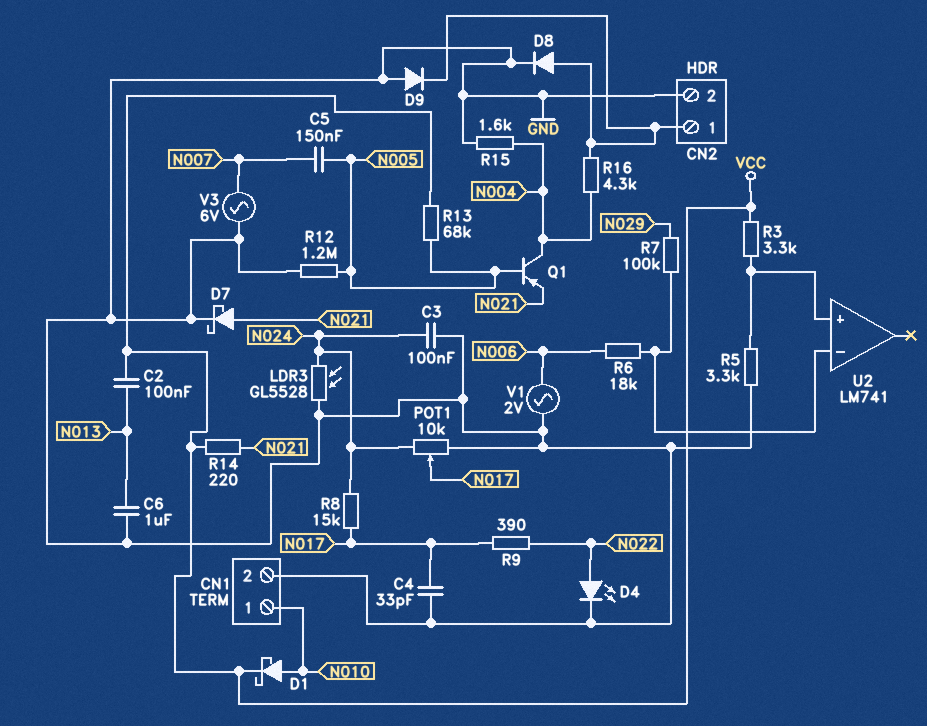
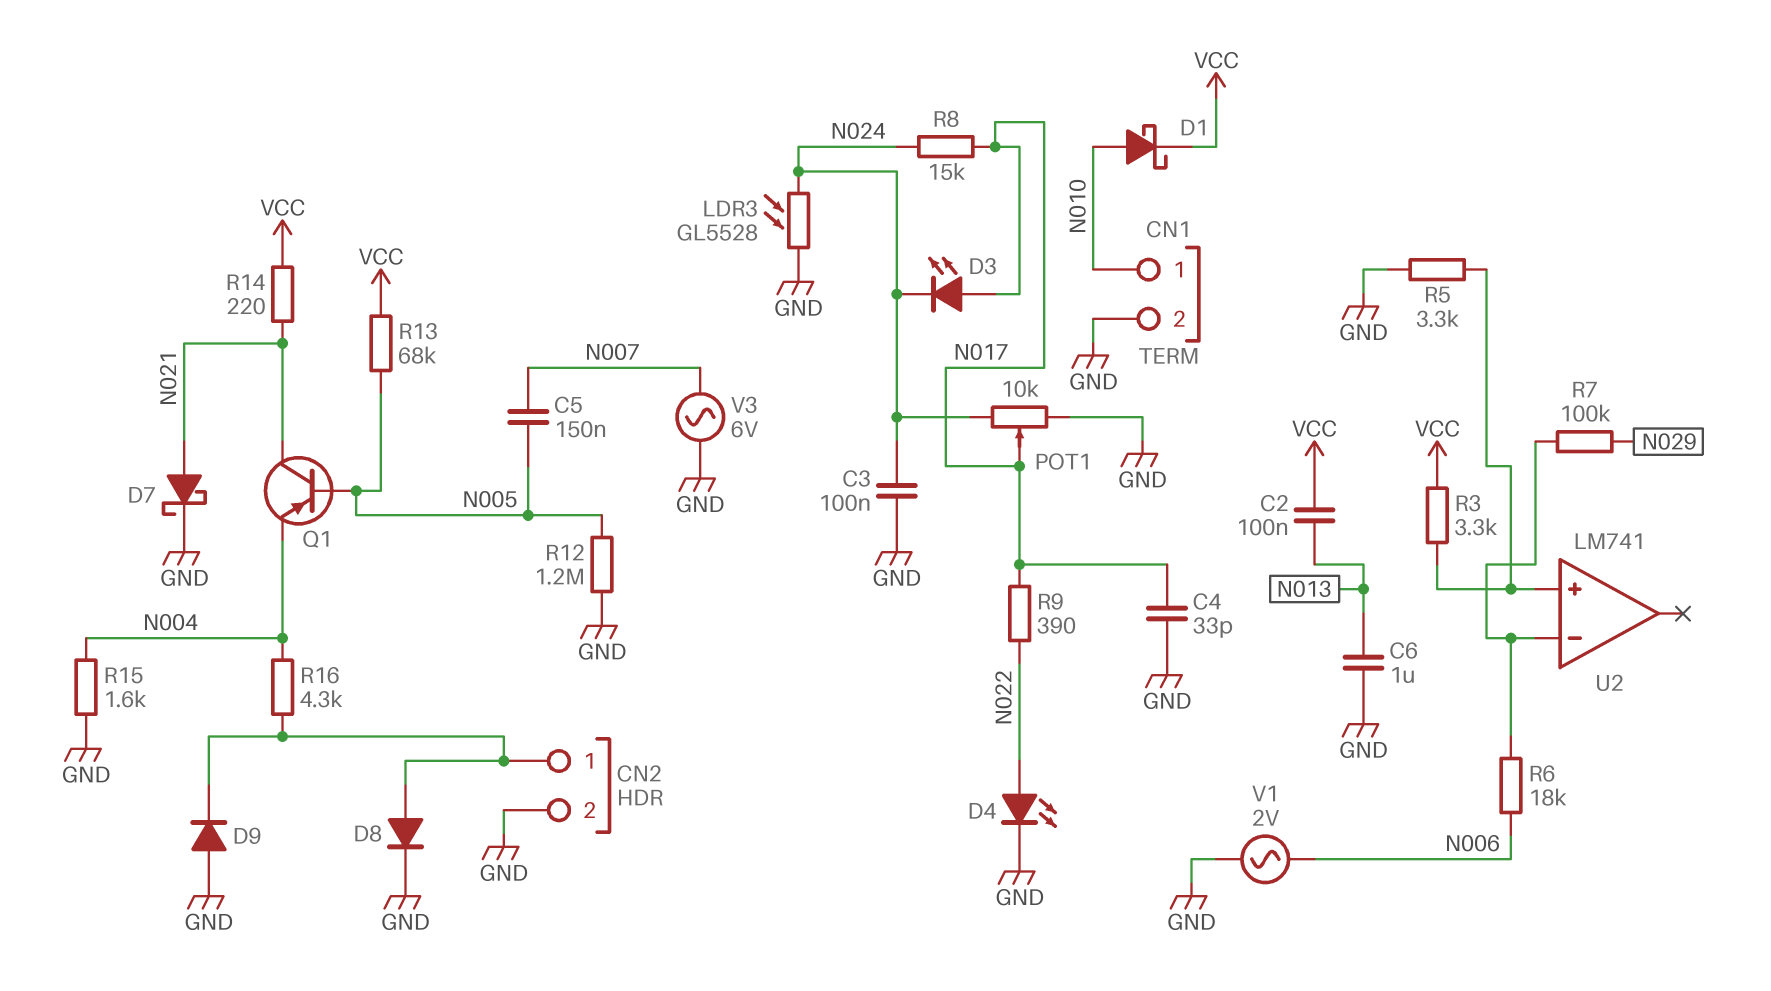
D3: none -> LED (A N017, K N024)
Q1: PNP (B N005, C N004, E N021) -> PNP (B N005, C N021, E N004)

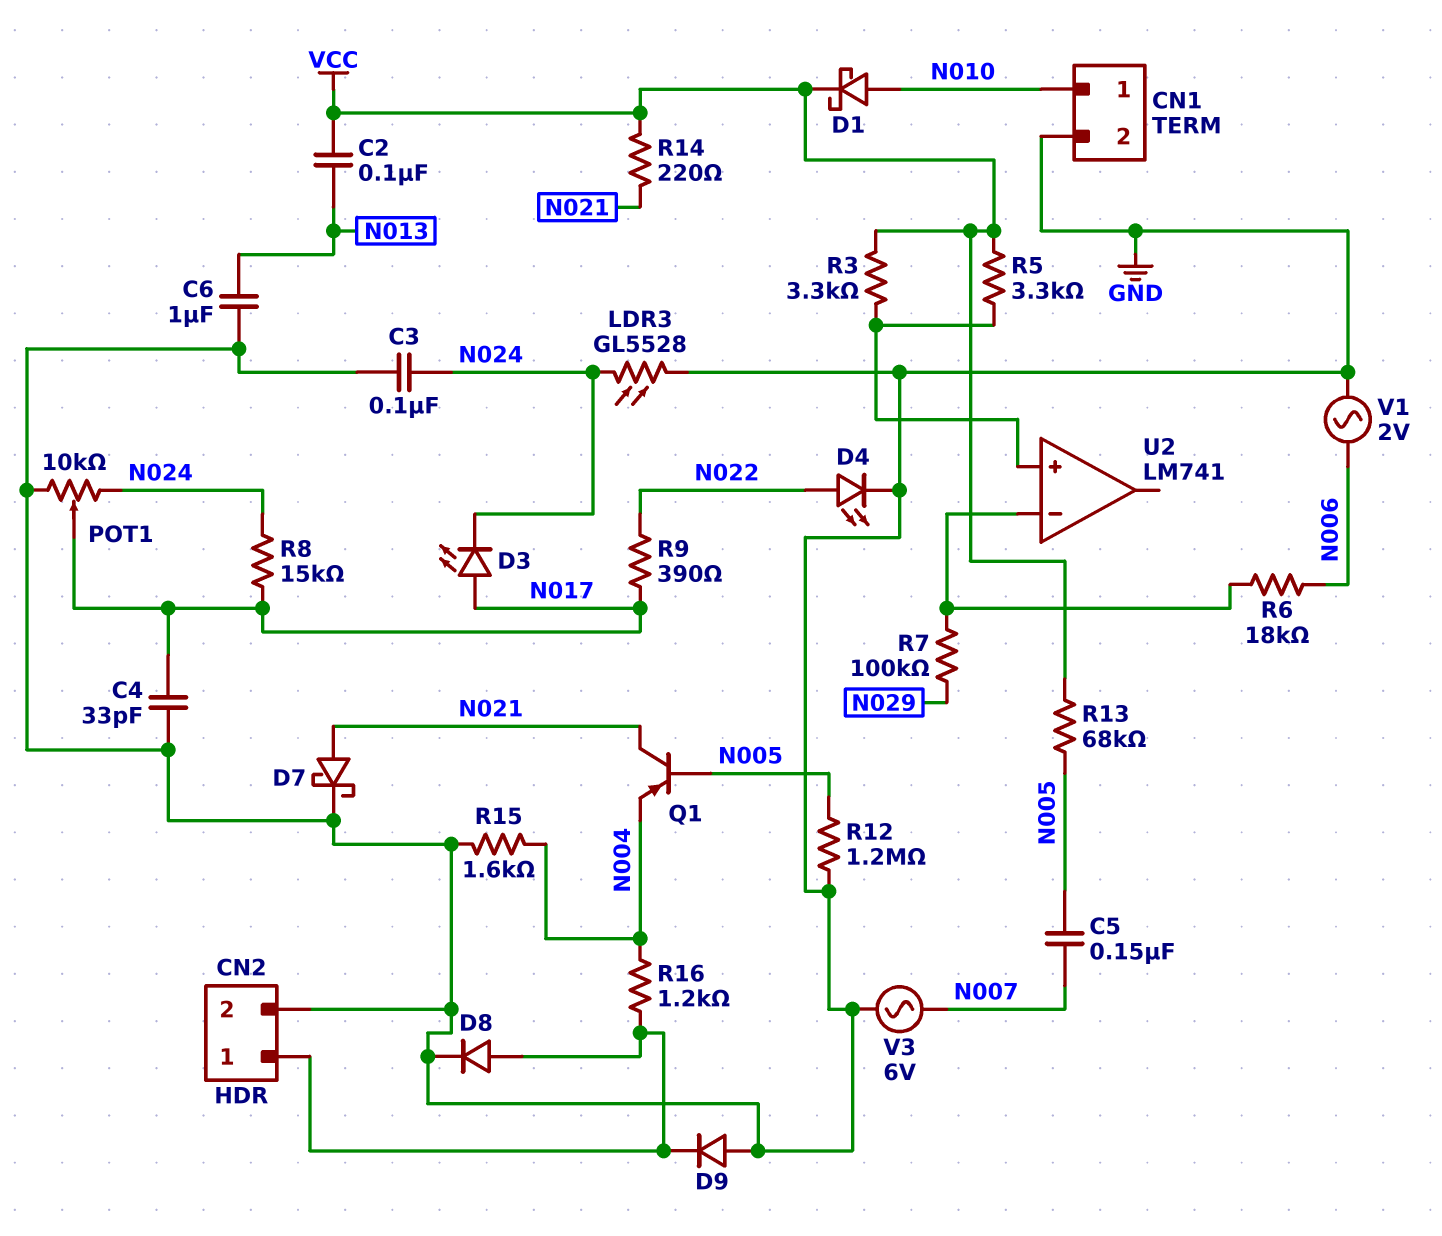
R5: 3.3k (GND, U2/in+) -> 3.3k (U2/in+, VCC)
R16: 4.3k (CN2/1, N004) -> 1.2k (CN2/1, N004)

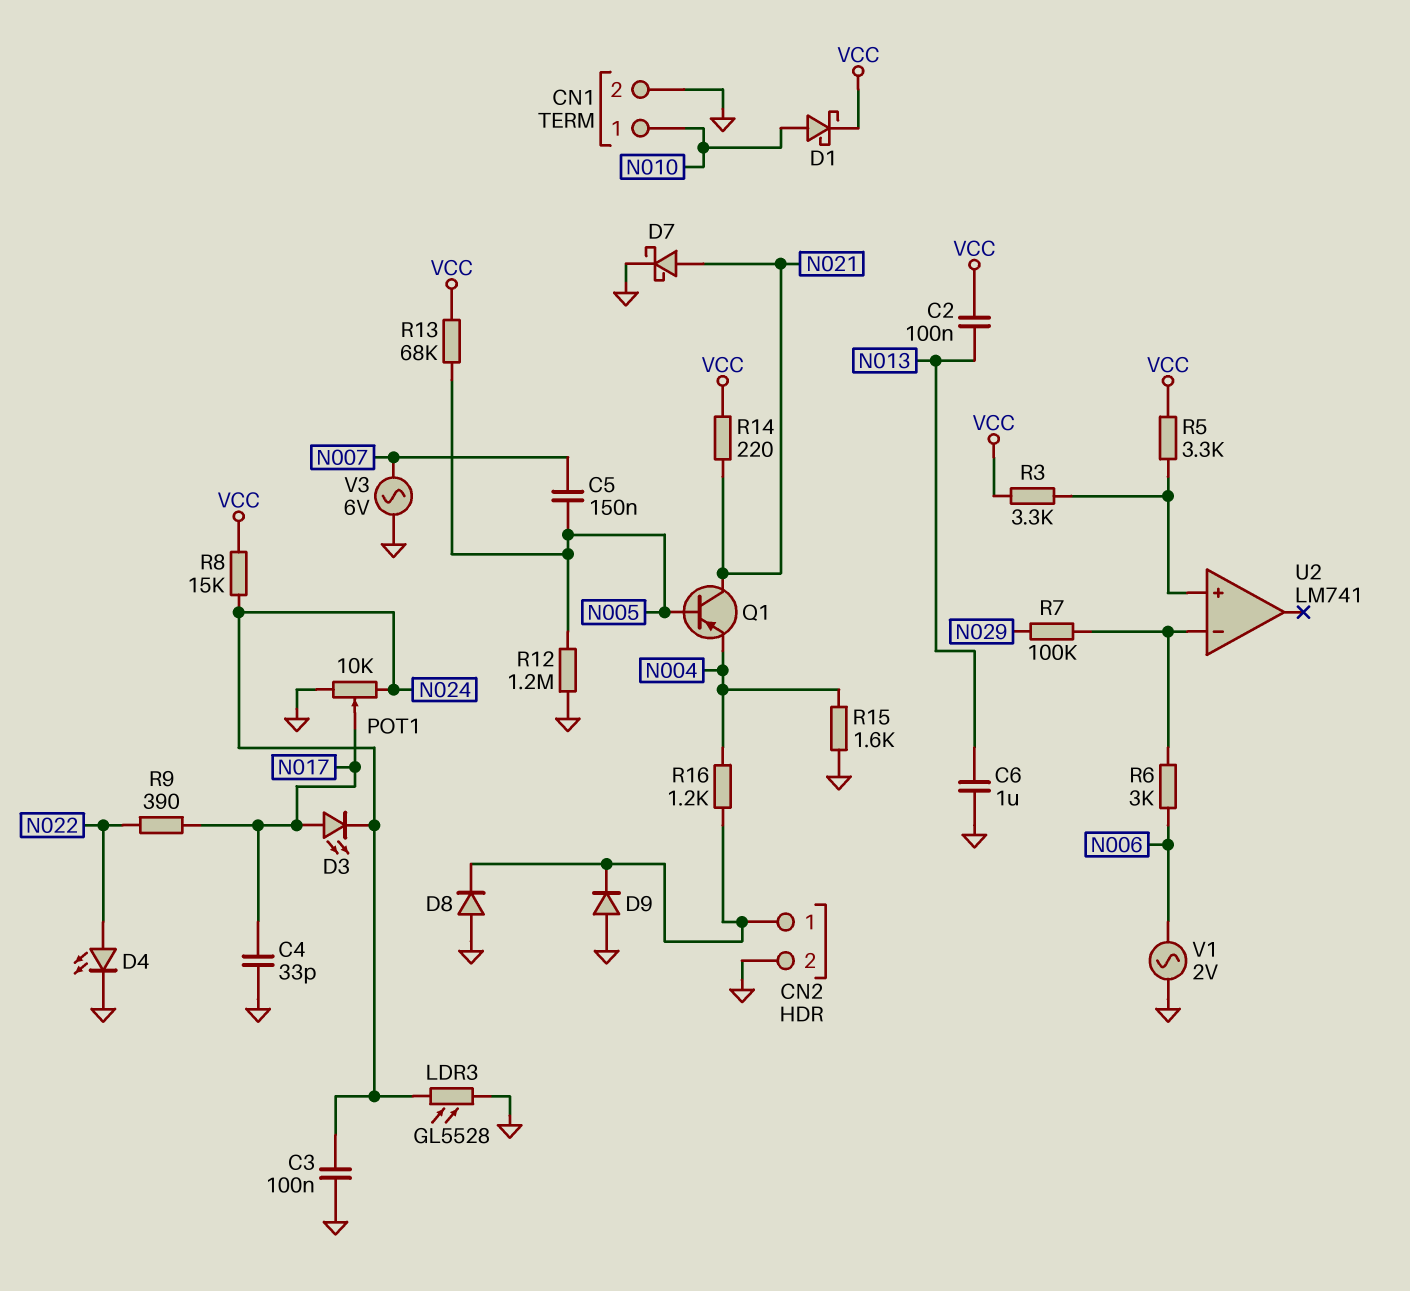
D8: diode (A CN2/1, K GND) -> diode (A GND, K CN2/1)
R6: 18k (N006, U2/in-) -> 3k (N006, U2/in-)
R8: 15k (N017, N024) -> 15k (N024, VCC)

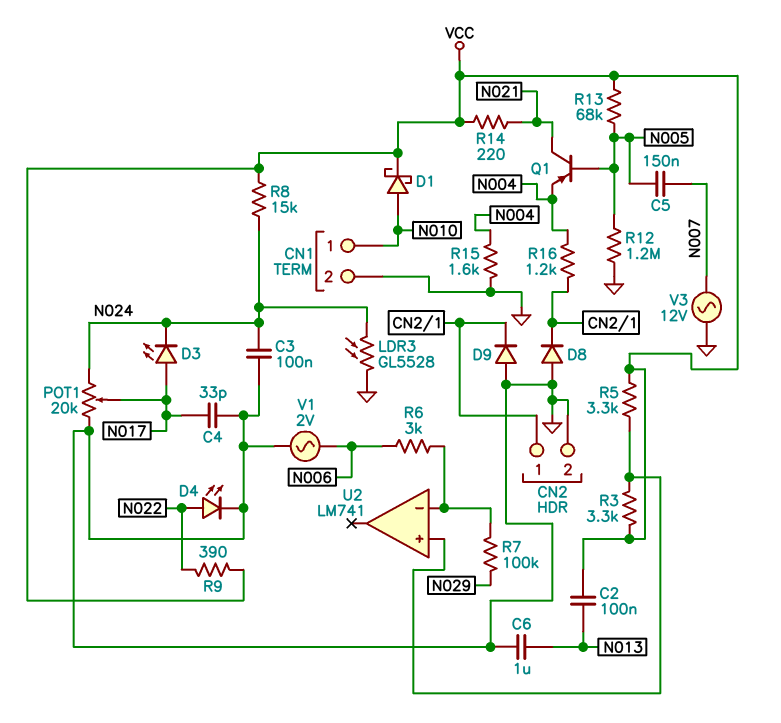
D7: schottky (A N021, K GND) -> none
POT1: 10k (GND, N024, wiper N017) -> 20k (GND, N024, wiper N017)
R9: 390 (N017, N022) -> 390 (N022, VCC)
V3: AC 6V (GND, N007) -> AC 12V (GND, N007)

